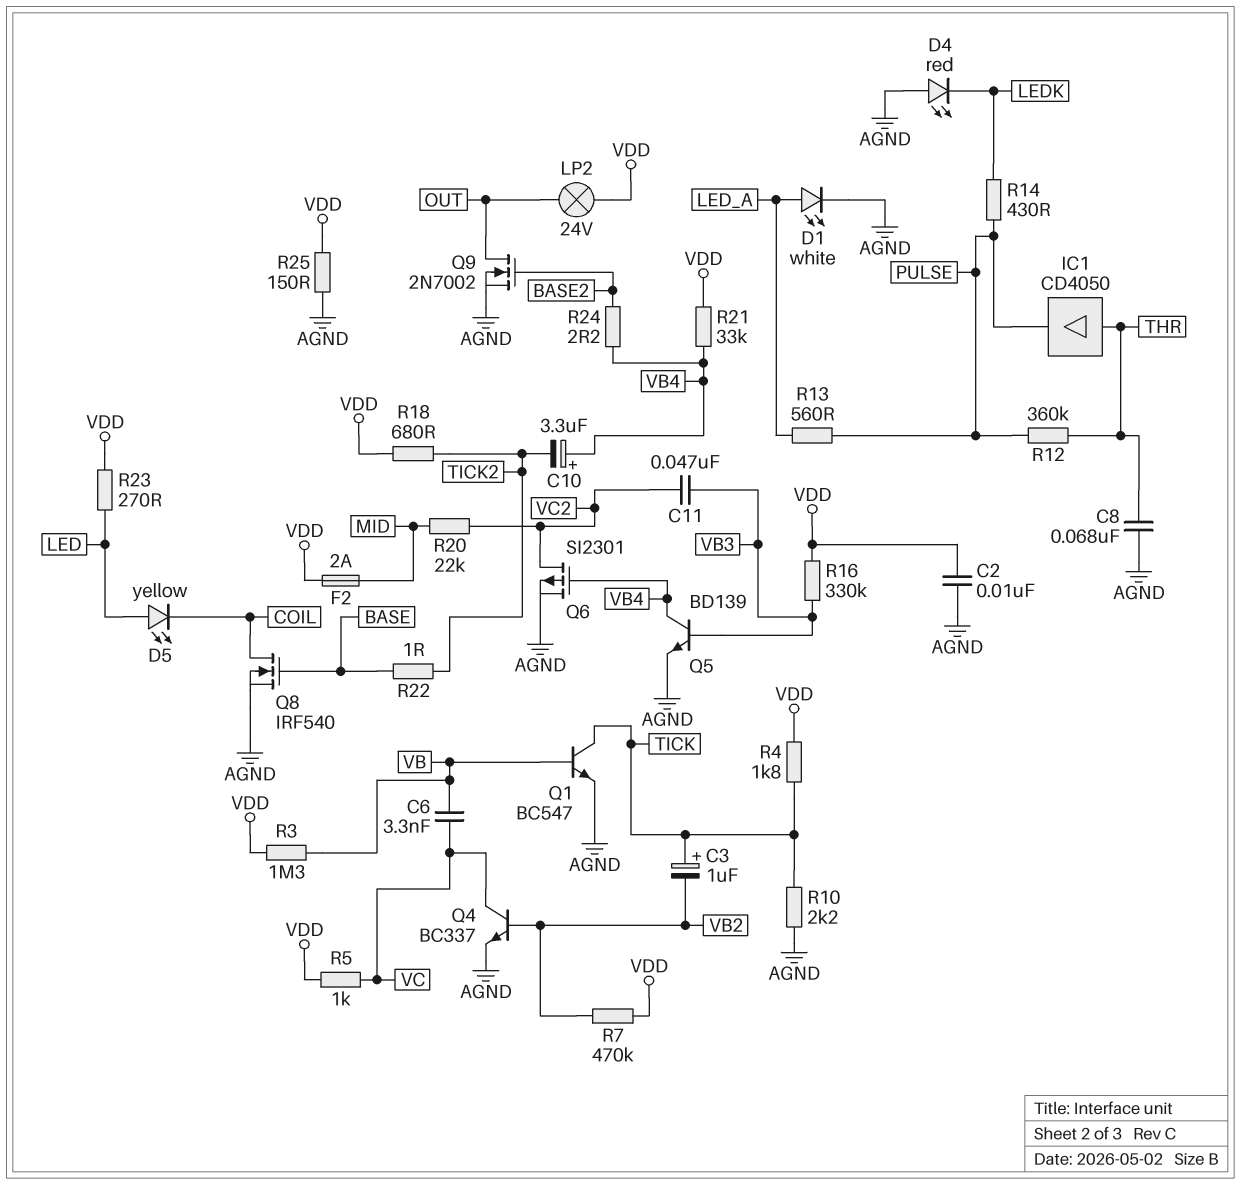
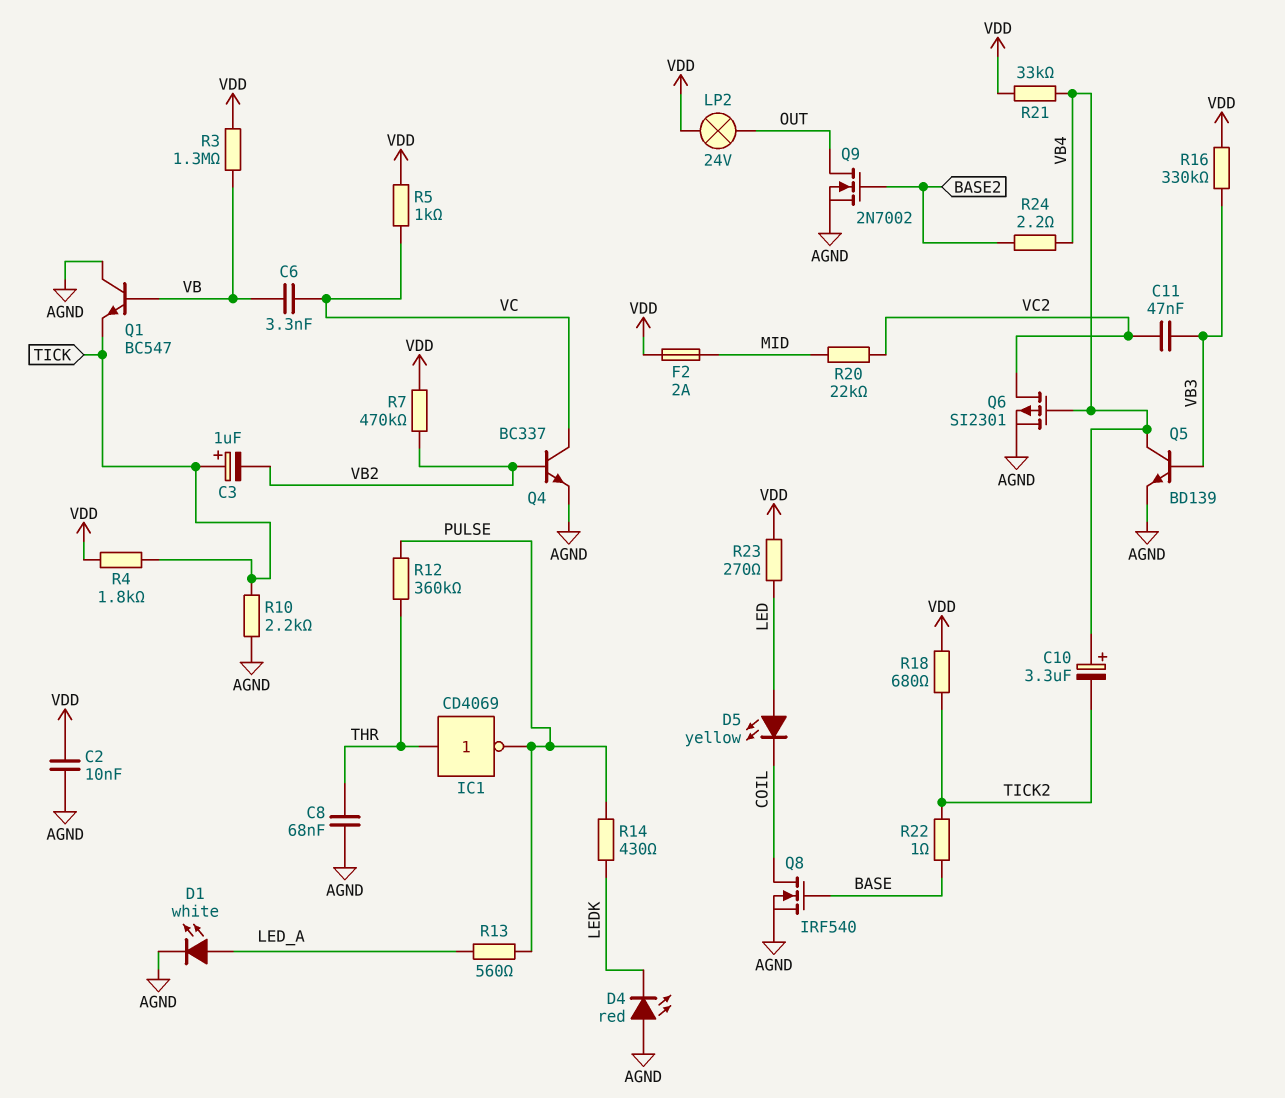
IC1: buffer CD4050 (in THR, out PULSE) -> NOT CD4069 (in THR, out PULSE)
Q1: NPN BC547 (B VB, C TICK, E AGND) -> NPN BC547 (B VB, C AGND, E TICK)
R25: 150 (AGND, VDD) -> none

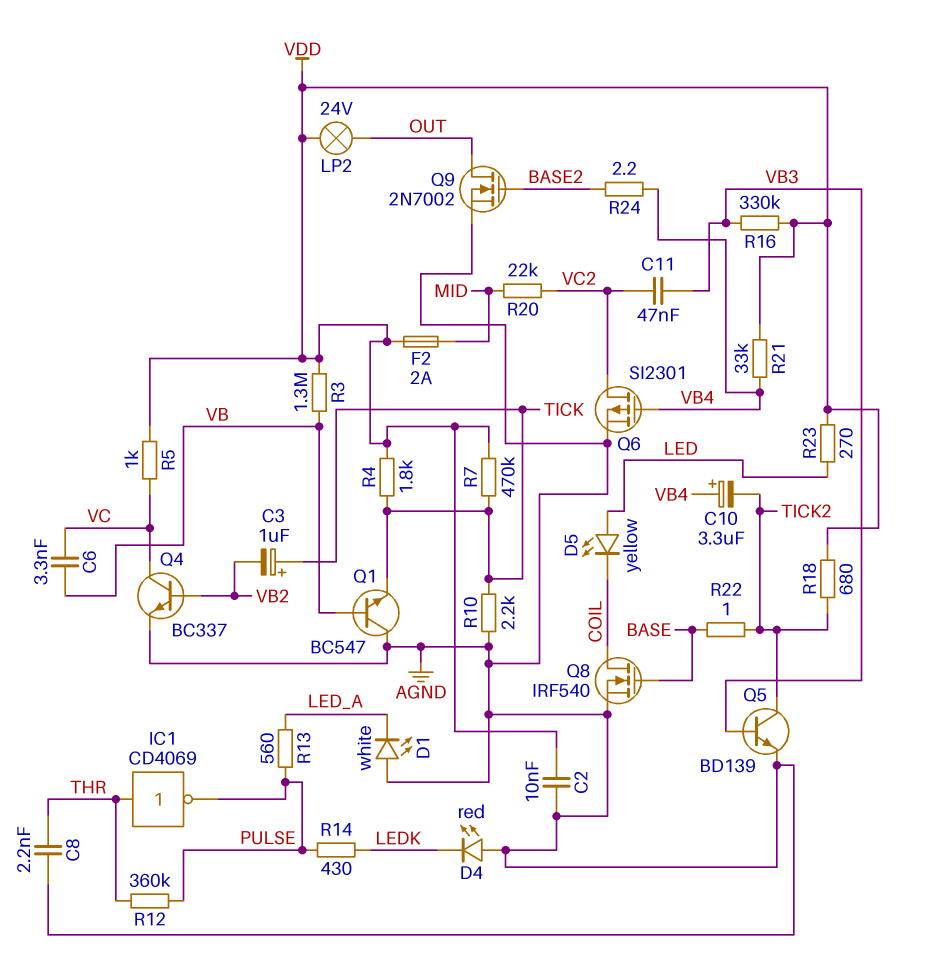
C8: 68nF (AGND, THR) -> 2.2nF (AGND, THR)
D1: LED white (A LED_A, K AGND) -> LED white (A AGND, K LED_A)
Q5: NPN BD139 (B VB3, C VB4, E AGND) -> NPN BD139 (B VB3, C TICK2, E AGND)
R7: 470k (VB2, VDD) -> 470k (TICK, VDD)

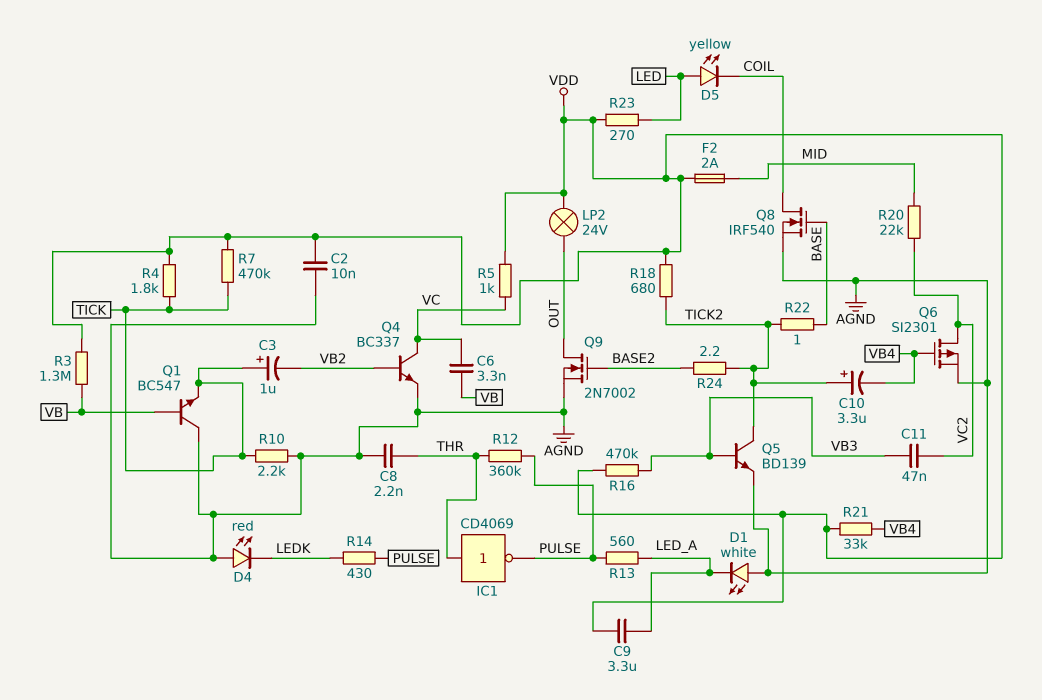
C9: none -> 3.3uF (LED_A, VDD)
C10: 3.3uF (plus VB4, minus TICK2) -> 3.3uF (plus TICK2, minus VB4)
R16: 330k (VB3, VDD) -> 470k (VB3, VDD)
R24: 2.2 (BASE2, VB4) -> 2.2 (BASE2, TICK2)

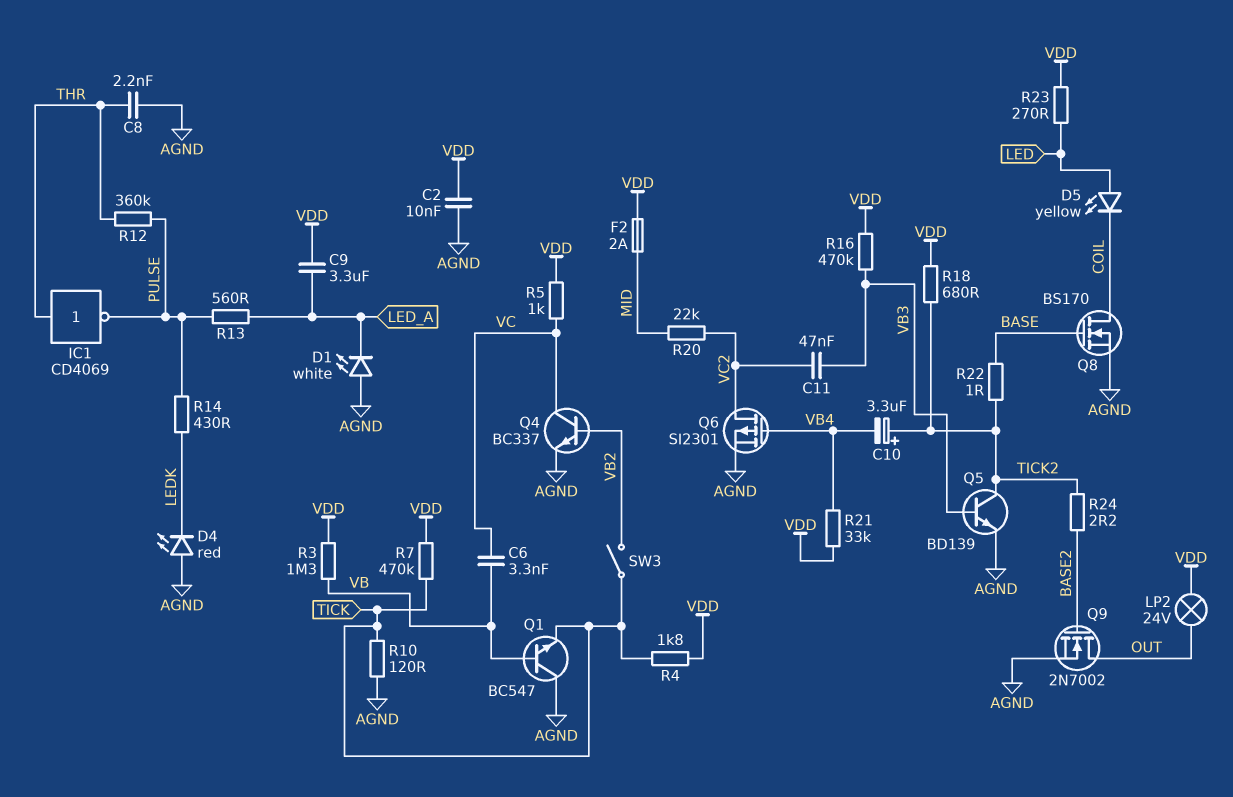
C3: 1uF (plus TICK, minus VB2) -> none
Q8: NMOS IRF540 (G BASE, D COIL, S AGND) -> NMOS BS170 (G BASE, D COIL, S AGND)
R10: 2.2k (AGND, TICK) -> 120 (AGND, TICK)
SW3: none -> switch (TICK, VB2)

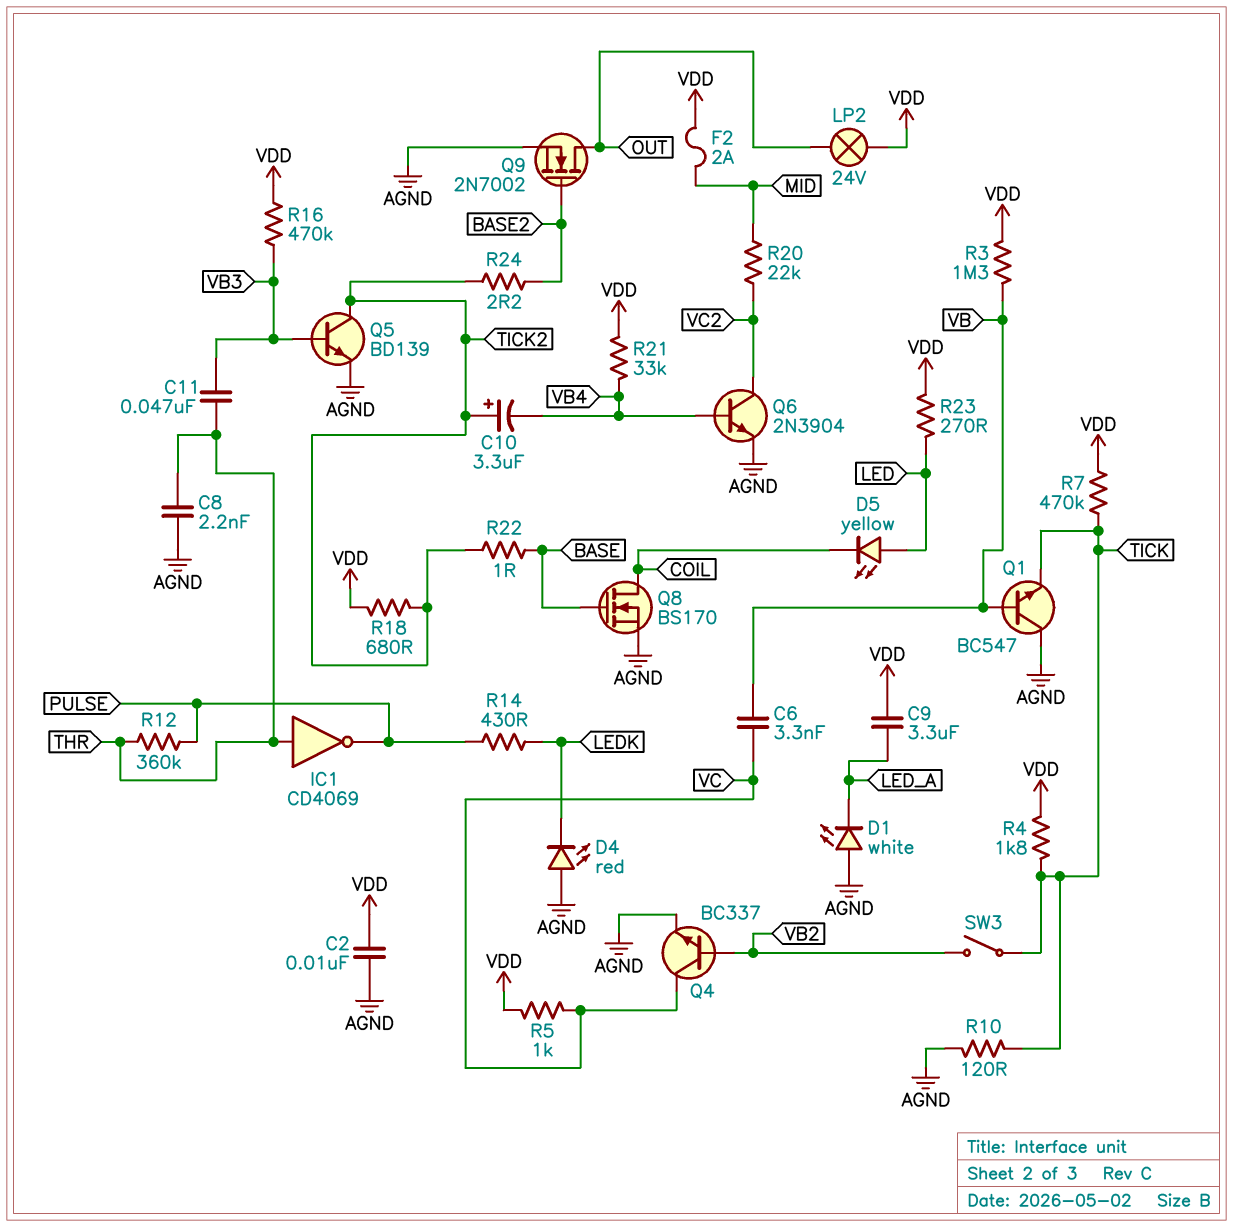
C11: 47nF (VB3, VC2) -> 47nF (THR, VB3)
Q6: PMOS SI2301 (G VB4, D VC2, S AGND) -> NPN 2N3904 (B VB4, C VC2, E AGND)
R13: 560 (LED_A, PULSE) -> none

